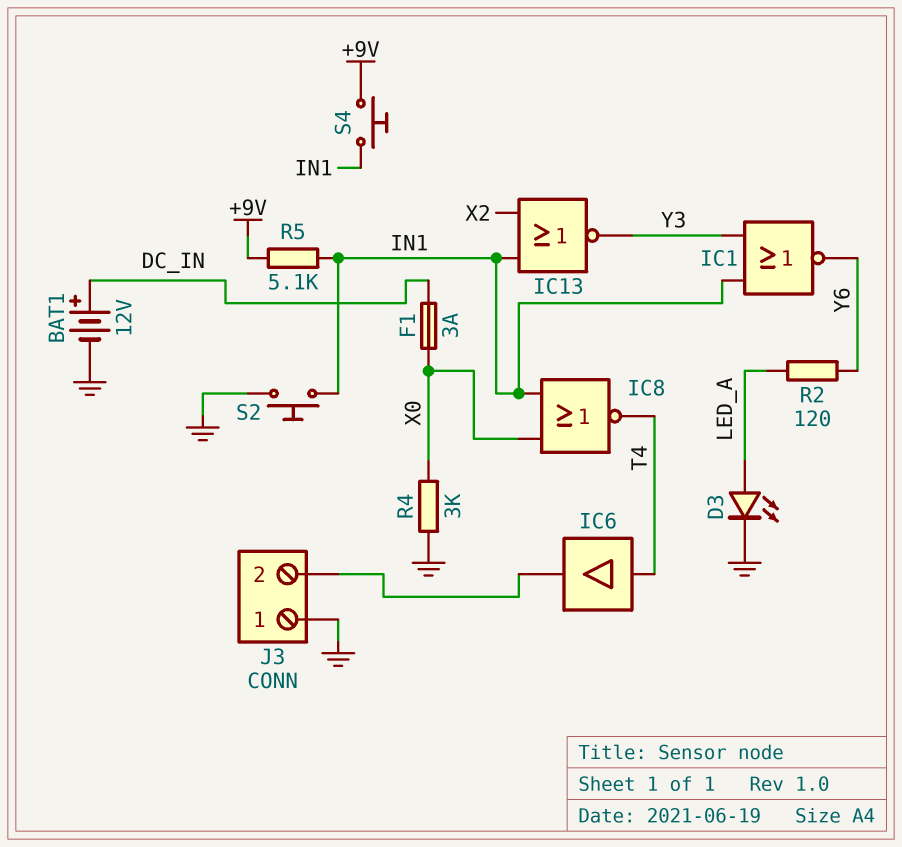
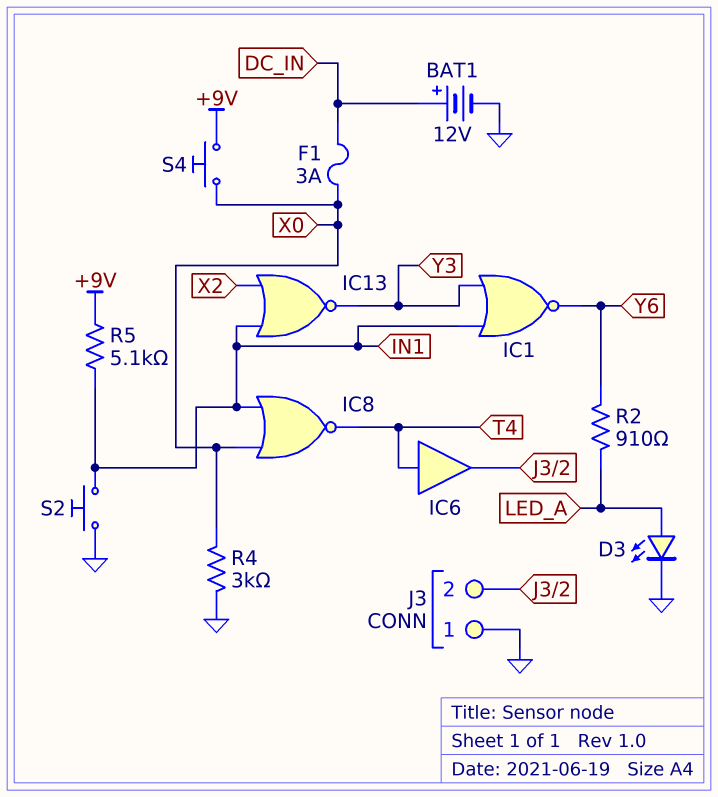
R2: 120 (LED_A, Y6) -> 910 (LED_A, Y6)
S4: button (+9V, IN1) -> button (+9V, X0)

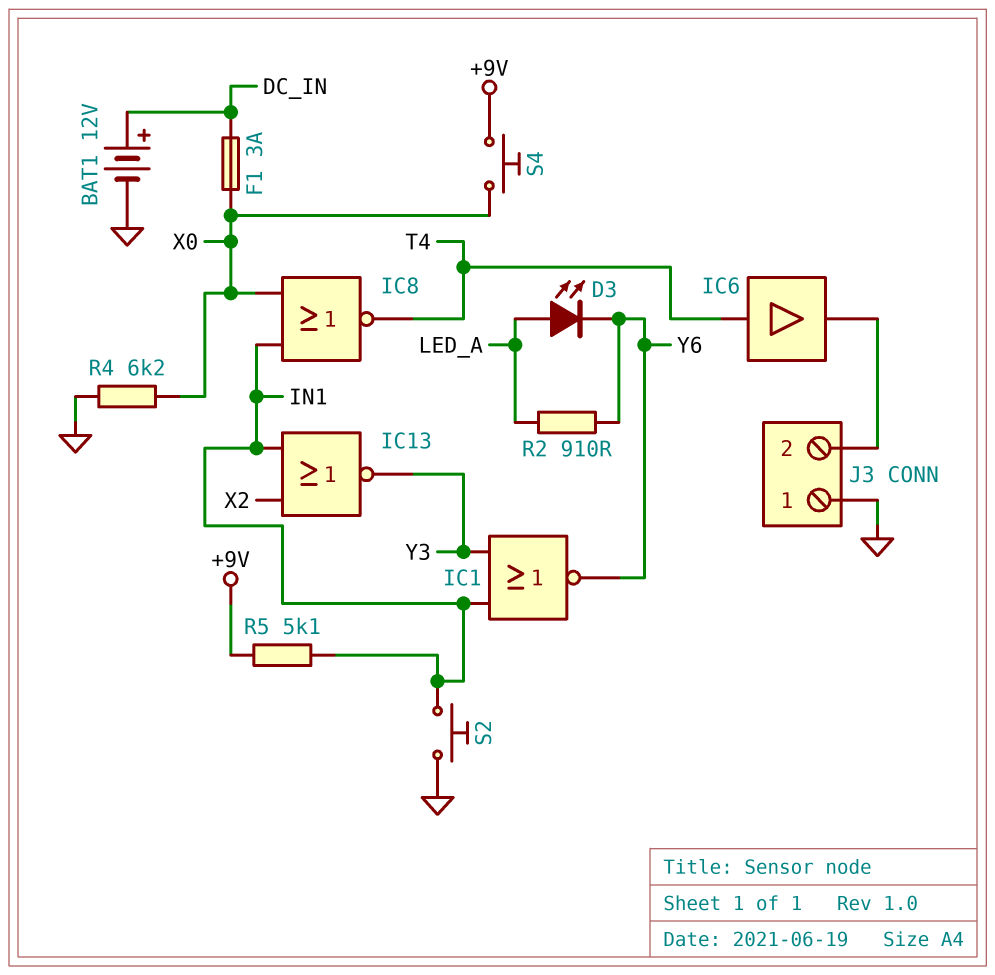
D3: LED (A LED_A, K GND) -> LED (A LED_A, K Y6)
R4: 3k (GND, X0) -> 6.2k (GND, X0)

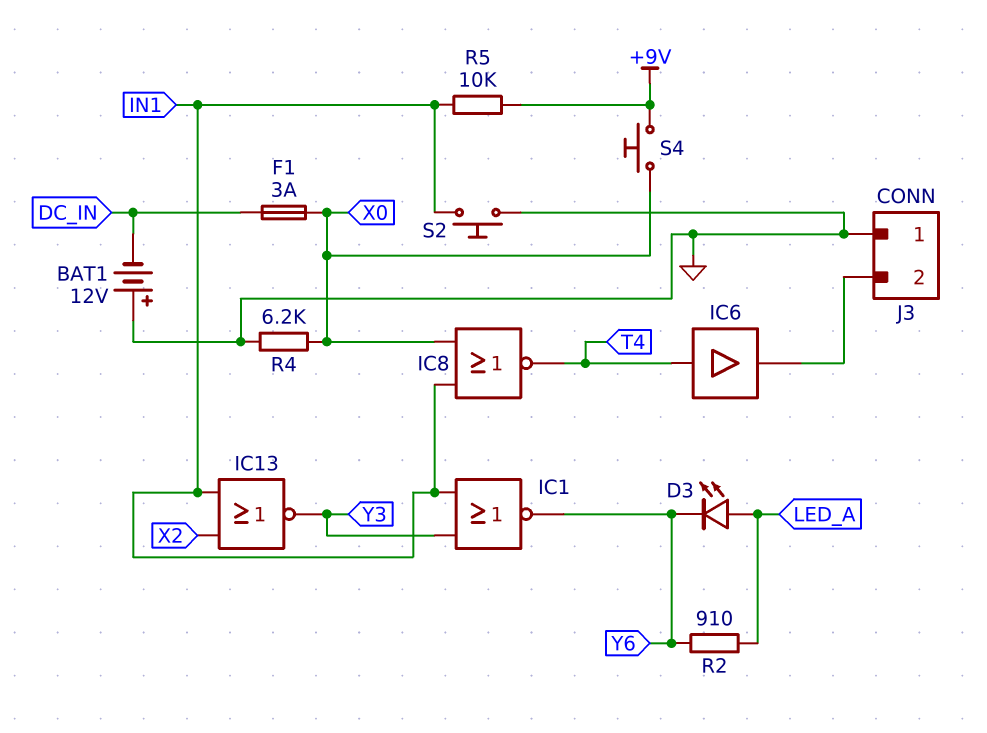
BAT1: 12V (plus DC_IN, minus GND) -> 12V (plus GND, minus DC_IN)
R5: 5.1k (+9V, IN1) -> 10k (+9V, IN1)

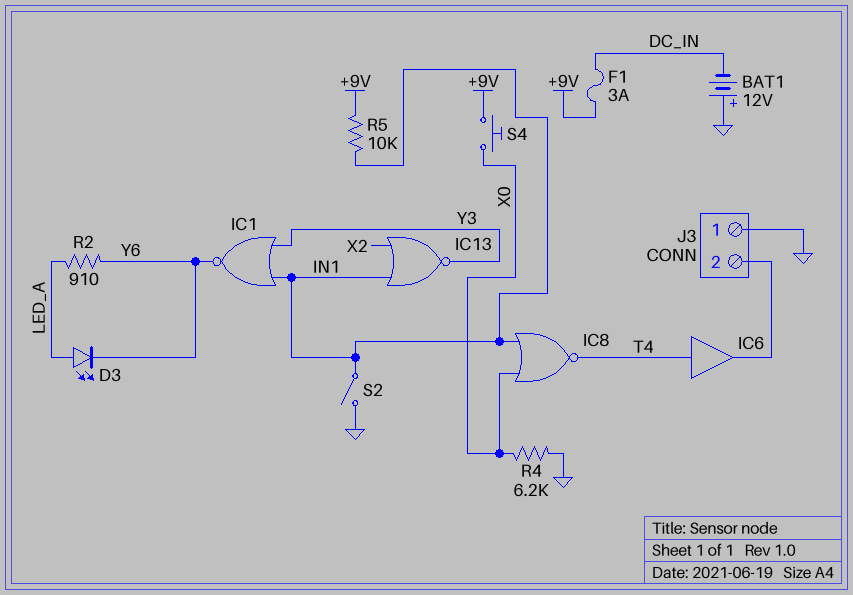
F1: 3A (DC_IN, X0) -> 3A (+9V, DC_IN)
S2: button (GND, IN1) -> switch (GND, IN1)

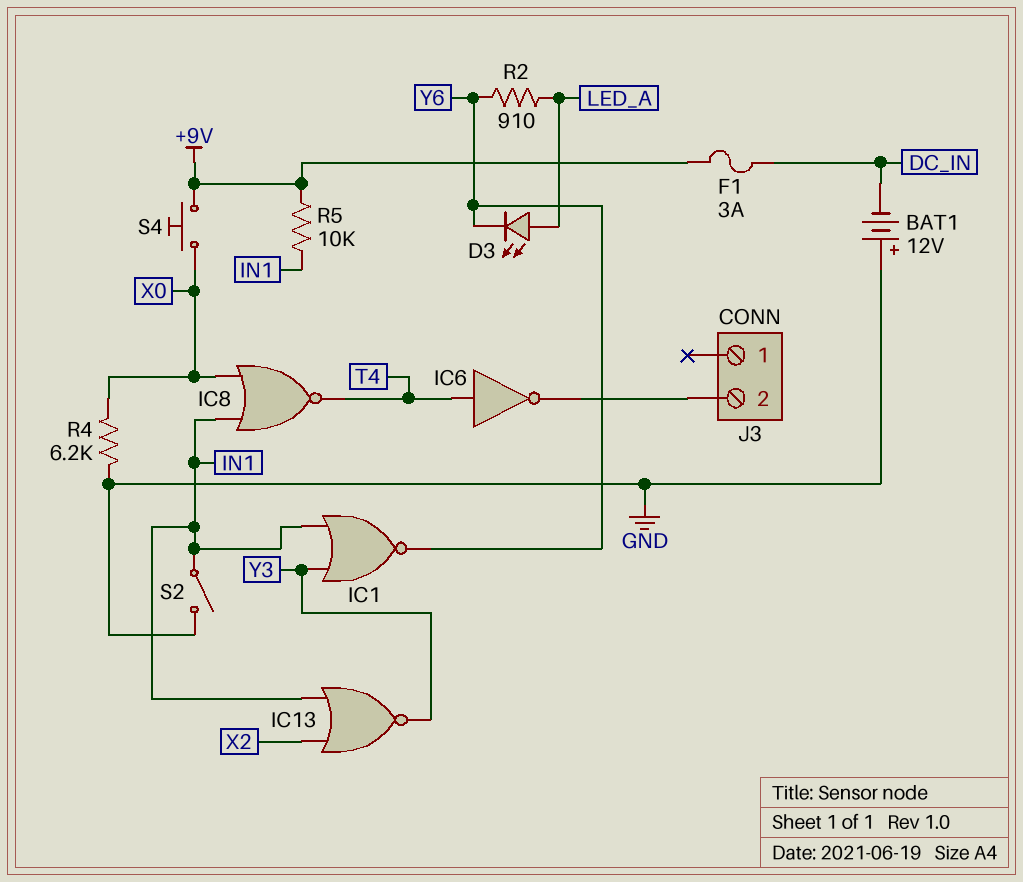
IC6: buffer (in T4, out J3/2) -> NOT (in T4, out J3/2)
J3 pin 1: GND -> none

